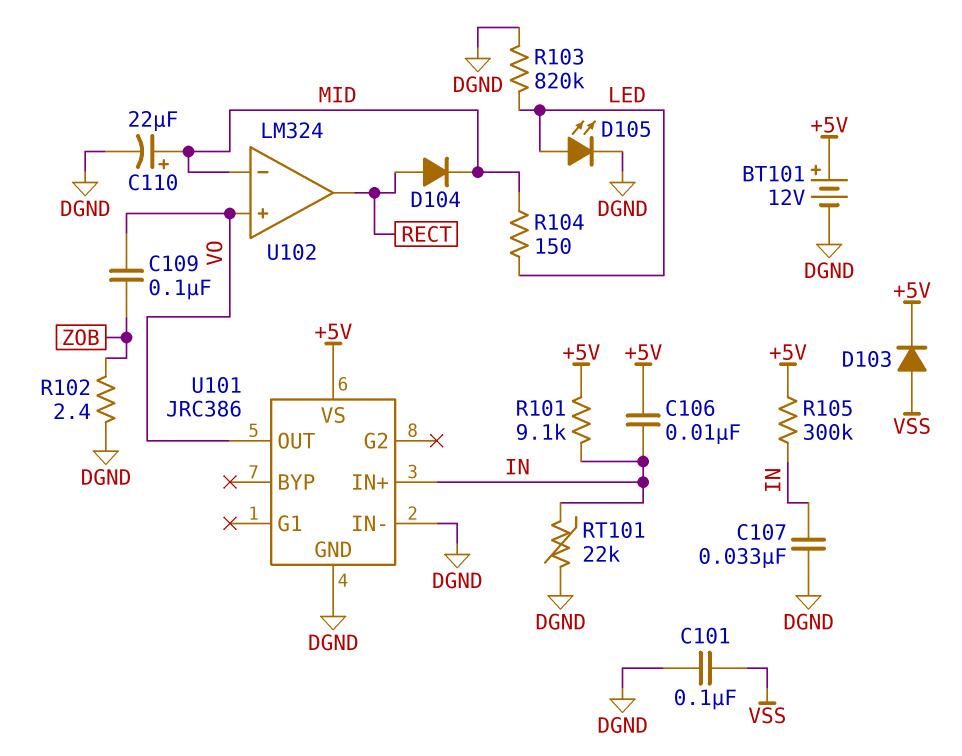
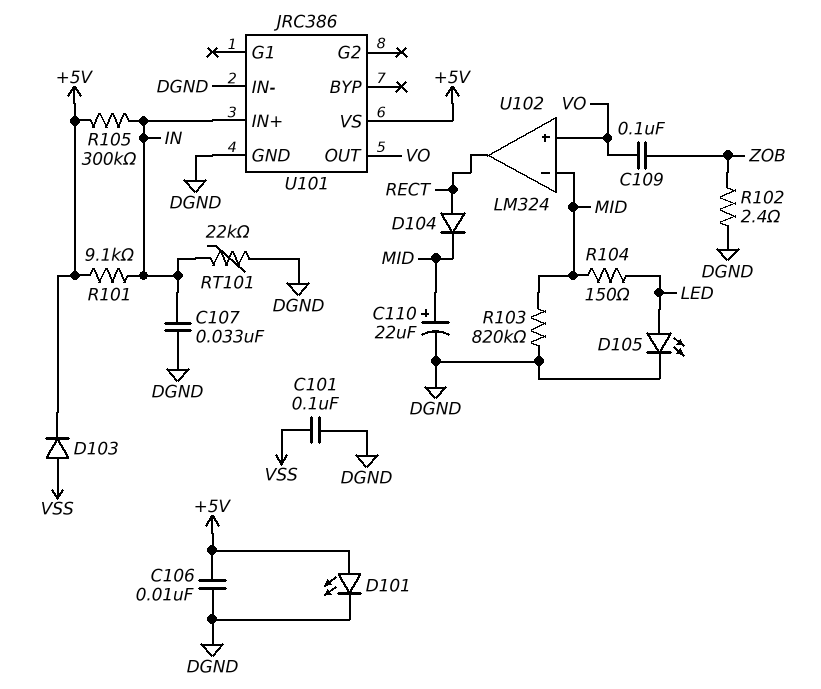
BT101: 12V (plus +5V, minus DGND) -> none
C106: 10nF (+5V, IN) -> 10nF (+5V, DGND)
D101: none -> LED (A +5V, K DGND)
R103: 820k (DGND, LED) -> 820k (DGND, MID)

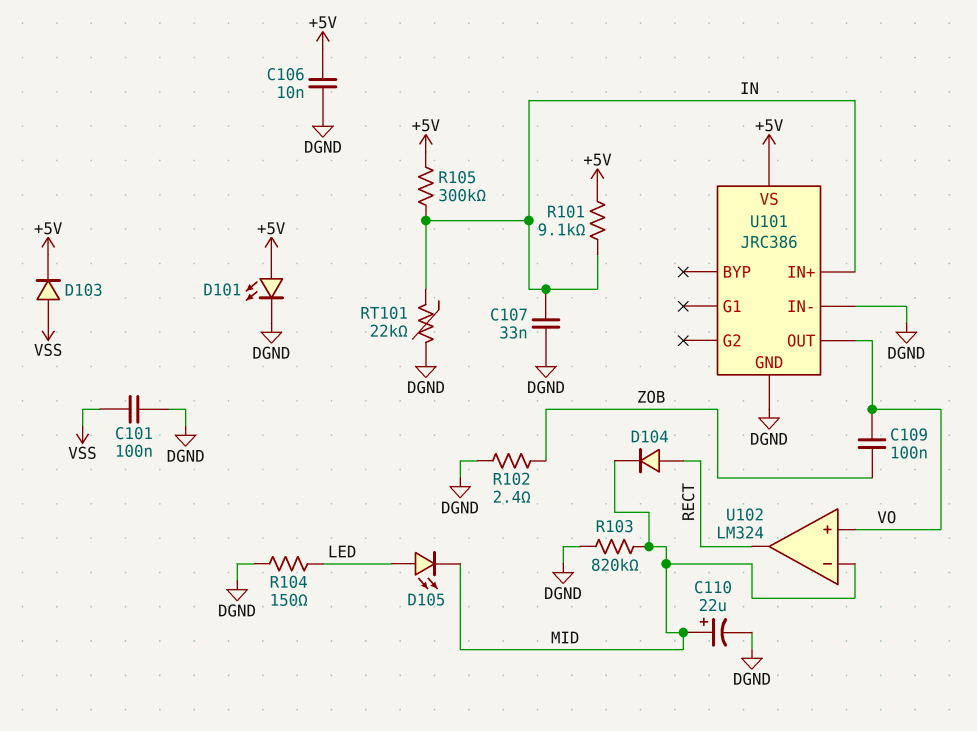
D105: LED (A LED, K DGND) -> LED (A LED, K MID)
R104: 150 (LED, MID) -> 150 (DGND, LED)

